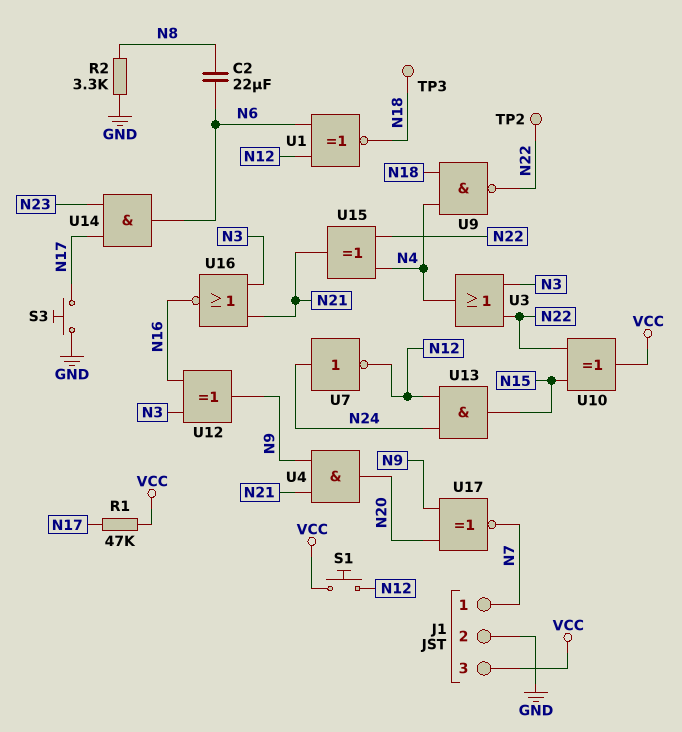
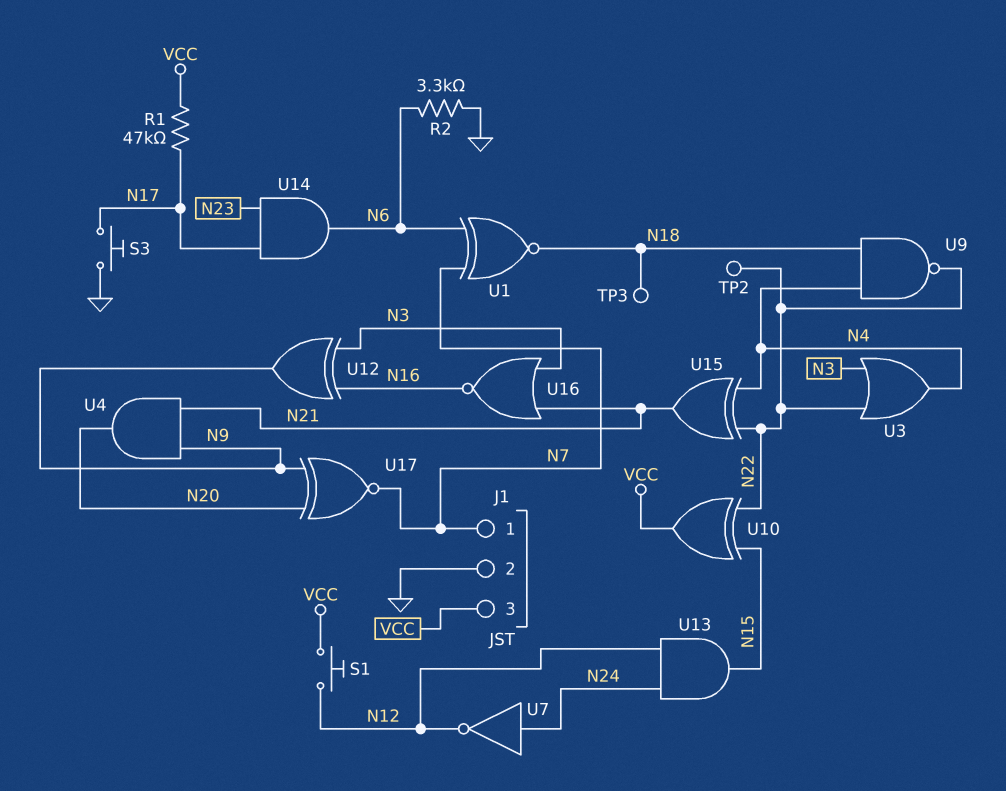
C2: 22uF (N6, N8) -> none
R2: 3.3k (GND, N8) -> 3.3k (GND, N6)
U1: XNOR (in N6, in N12, out N18) -> XNOR (in N6, in N7, out N18)

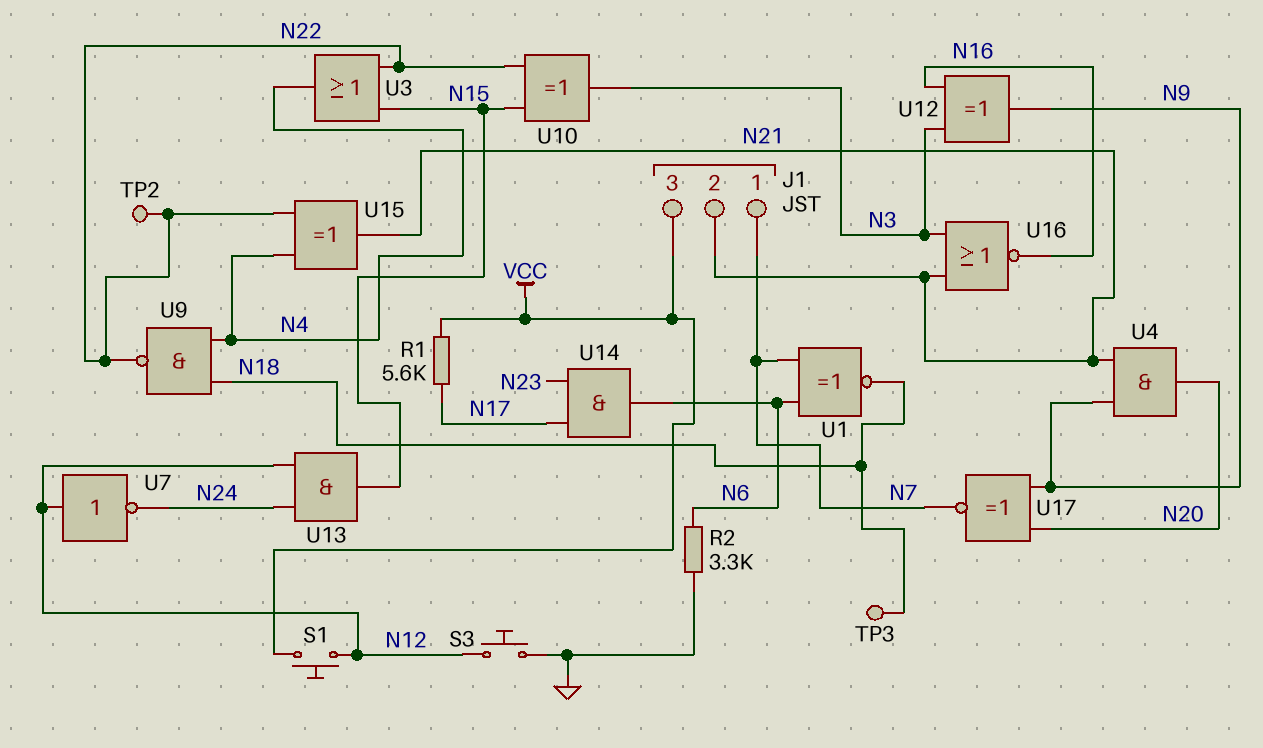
J1 pin 2: GND -> N21
R1: 47k (N17, VCC) -> 5.6k (N17, VCC)
S3: button (GND, N17) -> button (GND, N12)
U3: OR (in N3, in N22, out N4) -> OR (in N15, in N22, out N4)
U7: NOT (in N24, out N12) -> NOT (in N12, out N24)
U10: XOR (in N15, in N22, out VCC) -> XOR (in N15, in N22, out N3)

